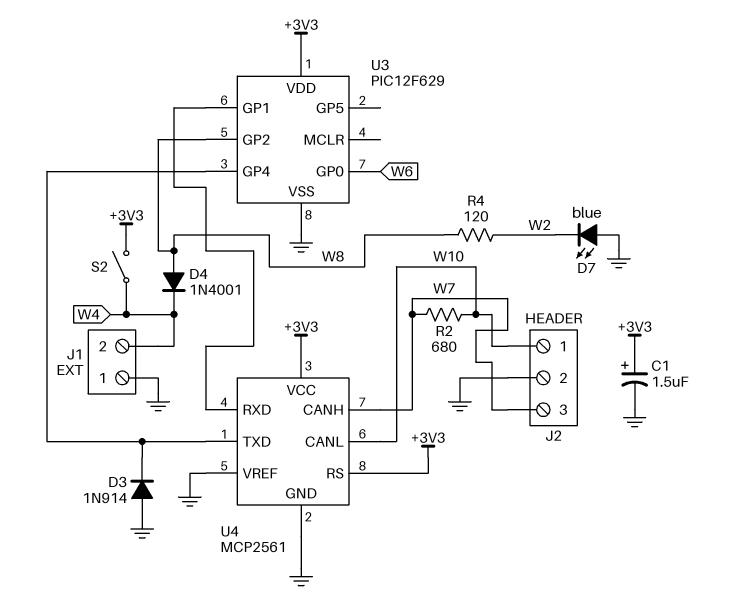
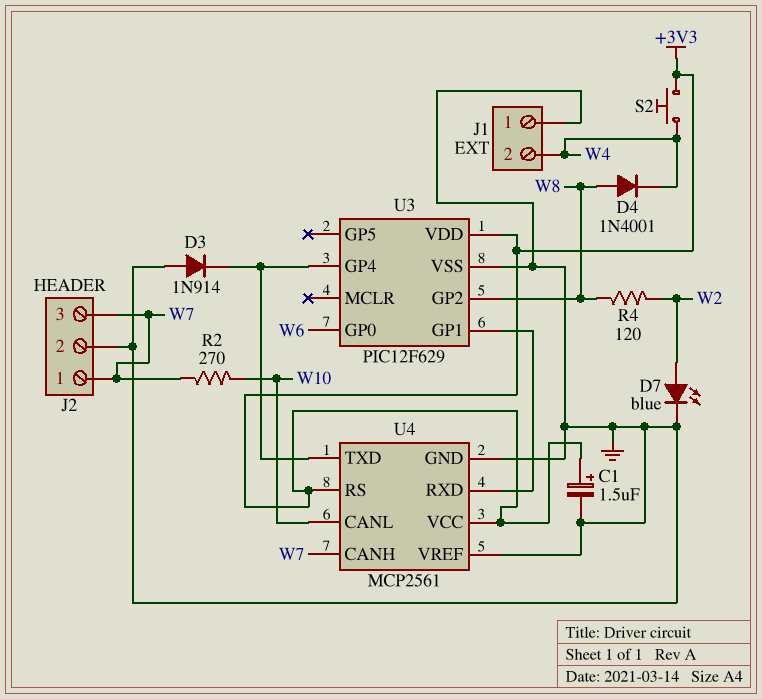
D7: LED blue (A GND, K W2) -> LED blue (A W2, K GND)
J2 pin 1: W10 -> W7
R2: 680 (W7, W10) -> 270 (W7, W10)
S2: switch (+3V3, W4) -> button (+3V3, W4)

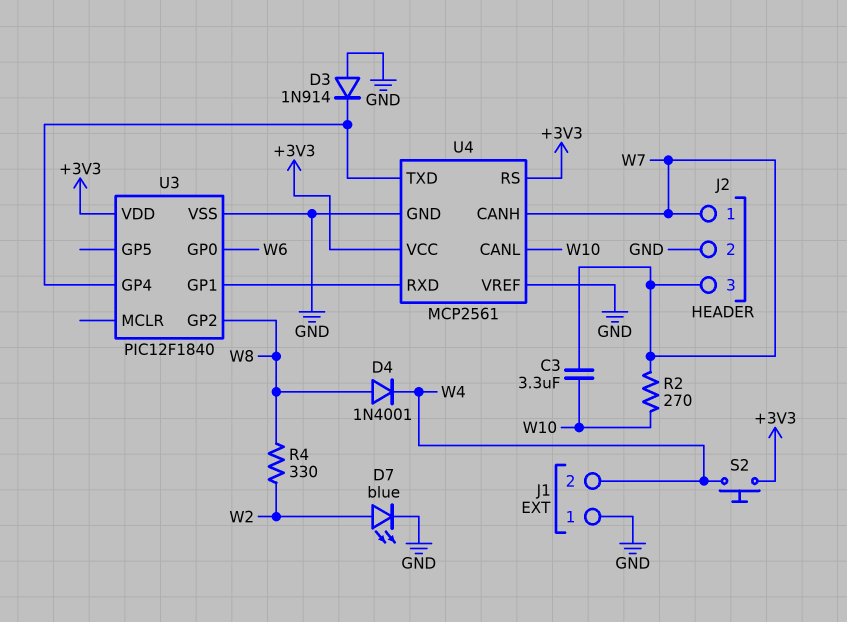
C1: 1.5uF (plus +3V3, minus GND) -> none
C3: none -> 3.3uF (W7, W10)
R4: 120 (W2, W8) -> 330 (W2, W8)
U3: PIC12F629 -> PIC12F1840

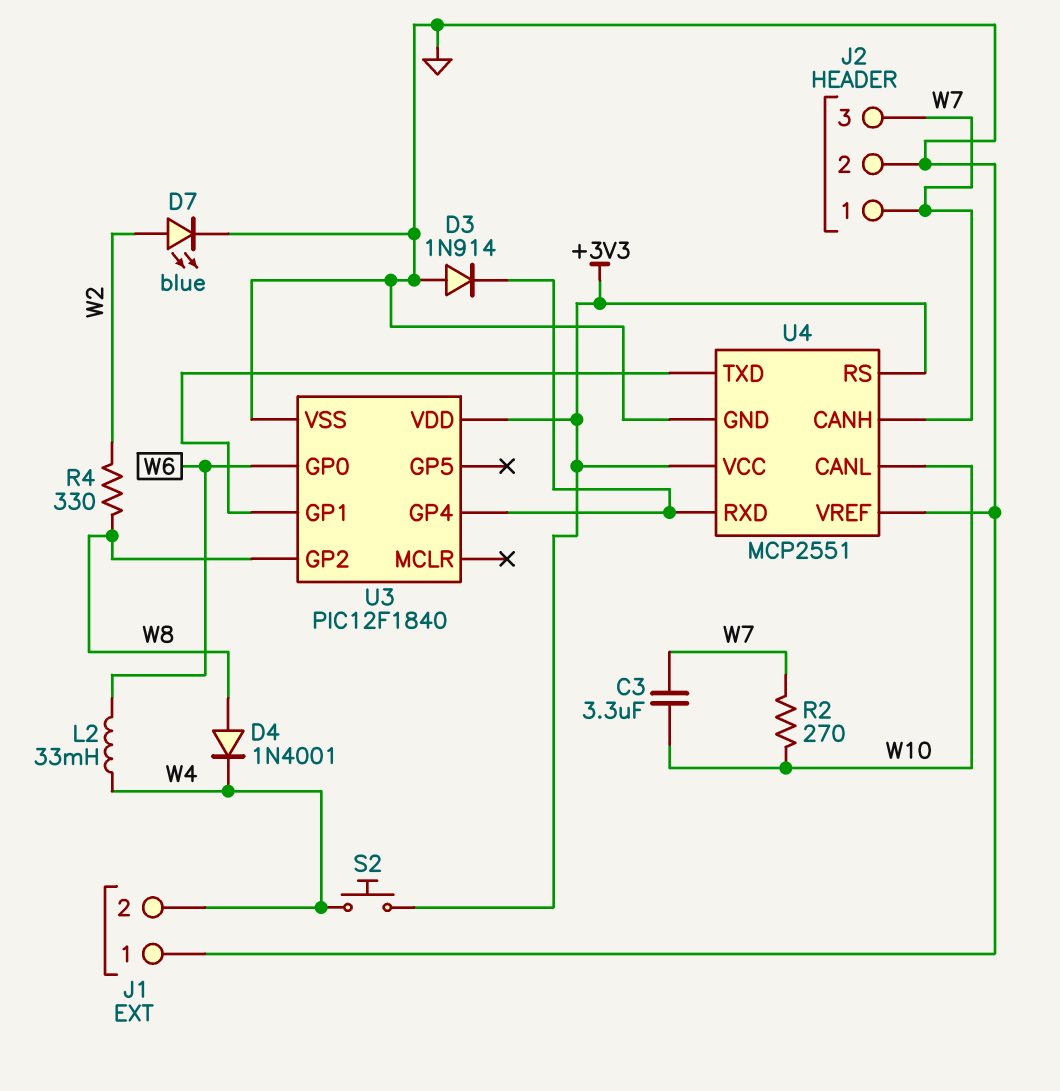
L2: none -> 33mH (W4, W6)
U4: MCP2561 -> MCP2551
U4 pin RXD: U3/GP1 -> U3/GP4
U4 pin TXD: U3/GP4 -> U3/GP1

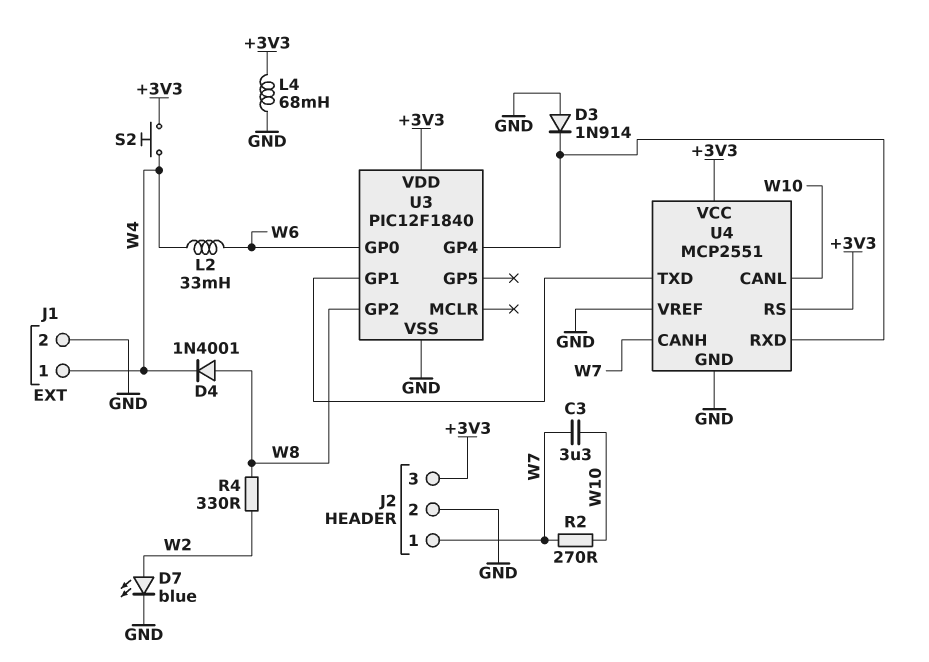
J1 pin 1: GND -> W4
J1 pin 2: W4 -> GND
J2 pin 3: W7 -> +3V3
L4: none -> 68mH (+3V3, GND)

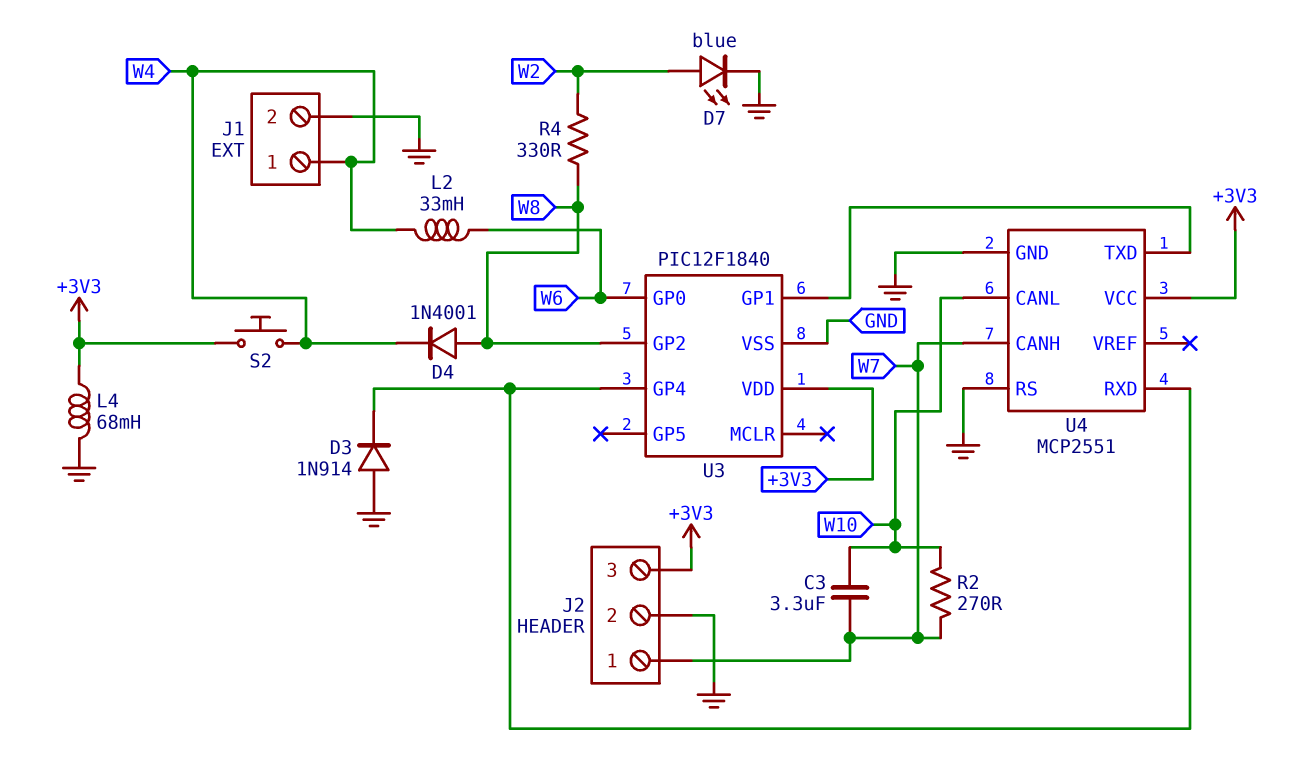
U4 pin RS: +3V3 -> GND
U4 pin VREF: GND -> none

